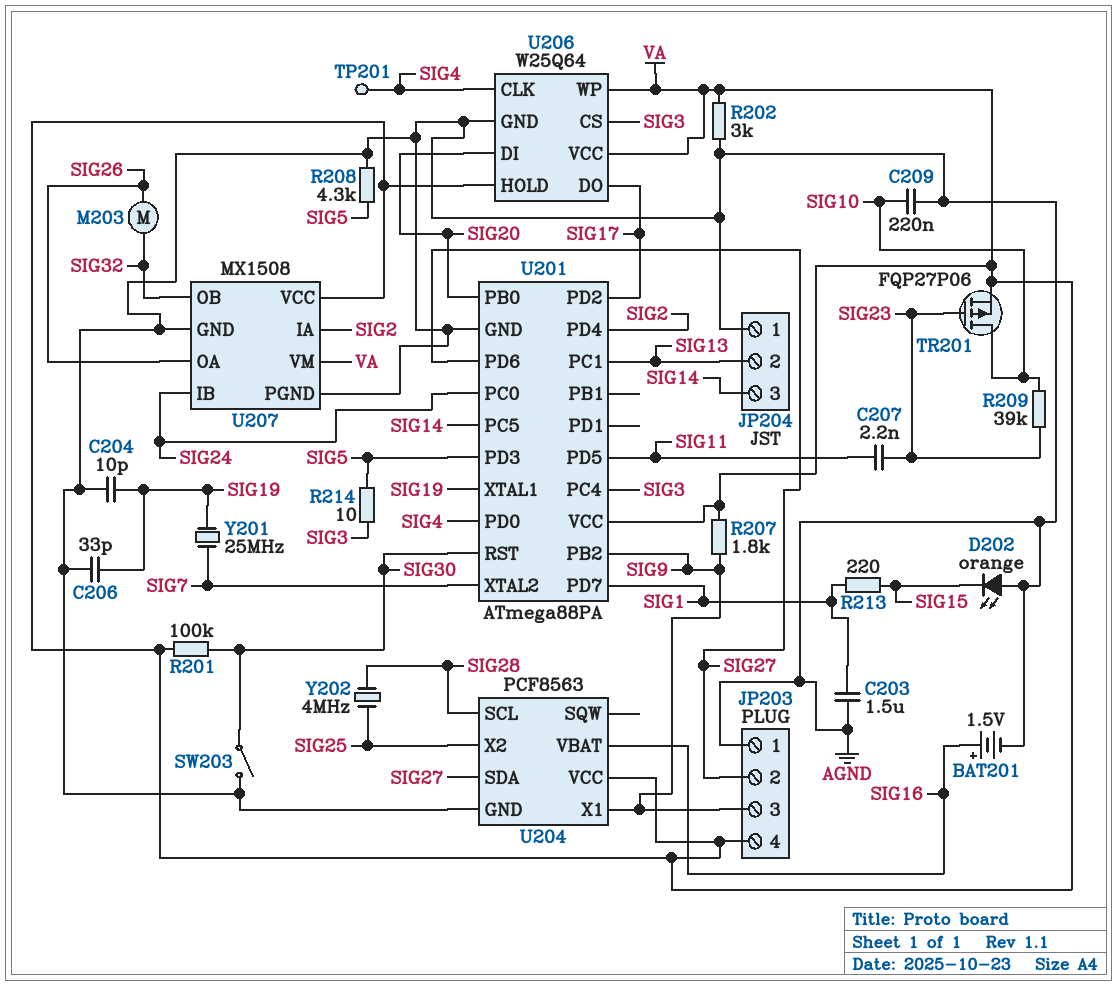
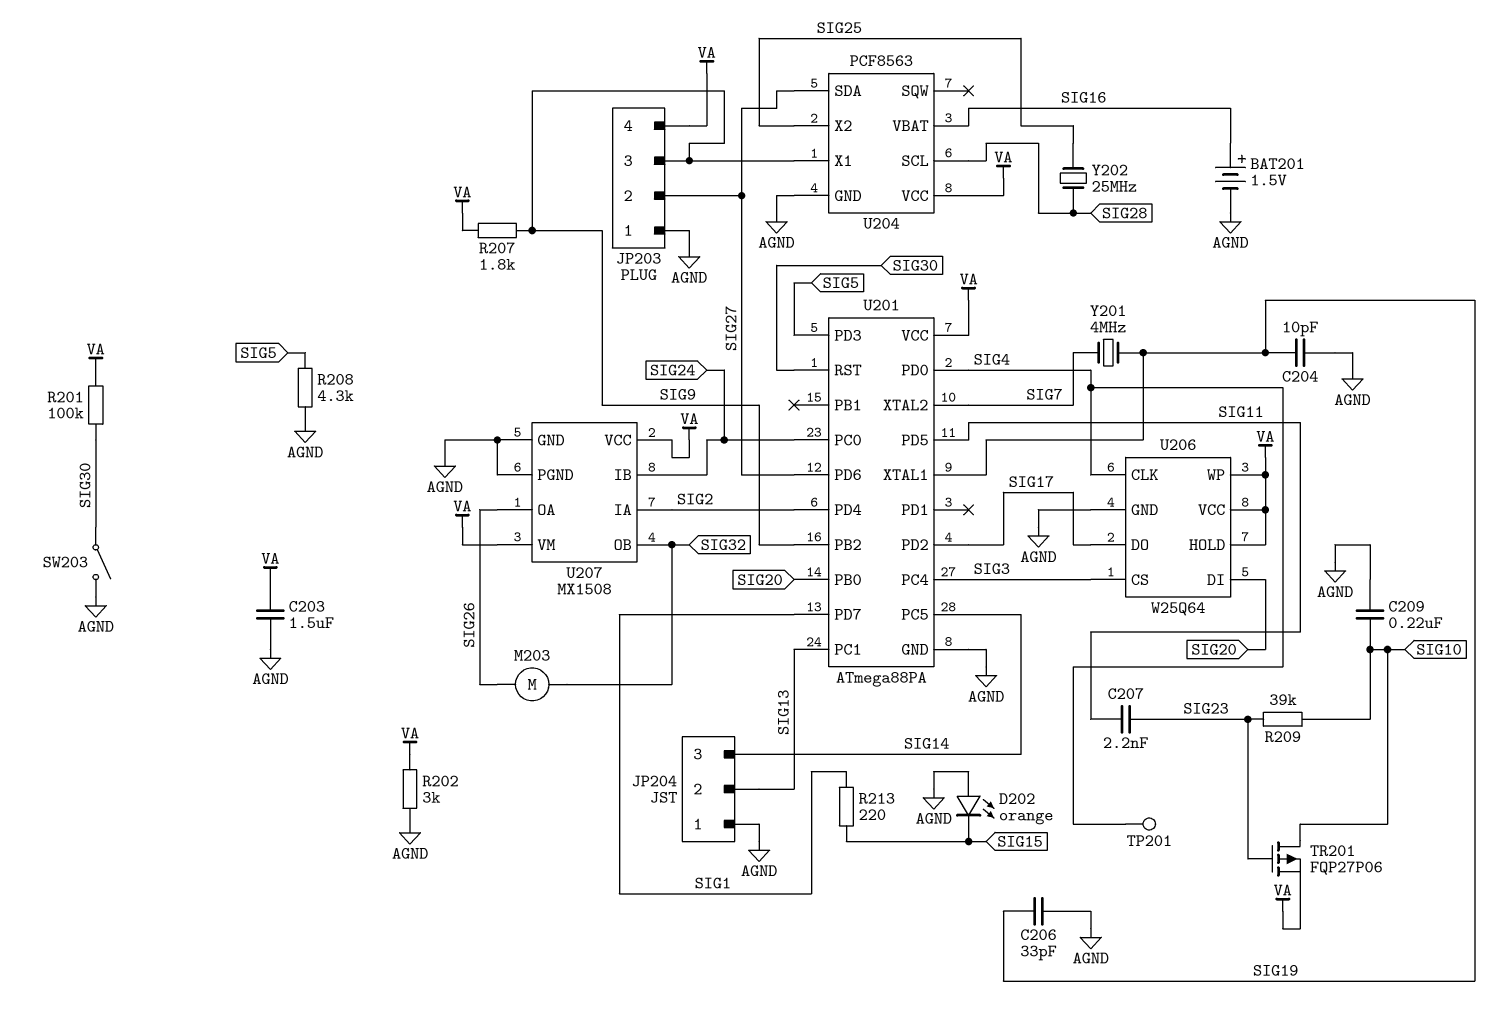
C203: 1.5uF (AGND, SIG1) -> 1.5uF (AGND, VA)
R214: 10 (SIG3, SIG5) -> none
Y201: 25MHz (SIG7, SIG19) -> 4MHz (SIG7, SIG19)
Y202: 4MHz (SIG25, SIG28) -> 25MHz (SIG25, SIG28)

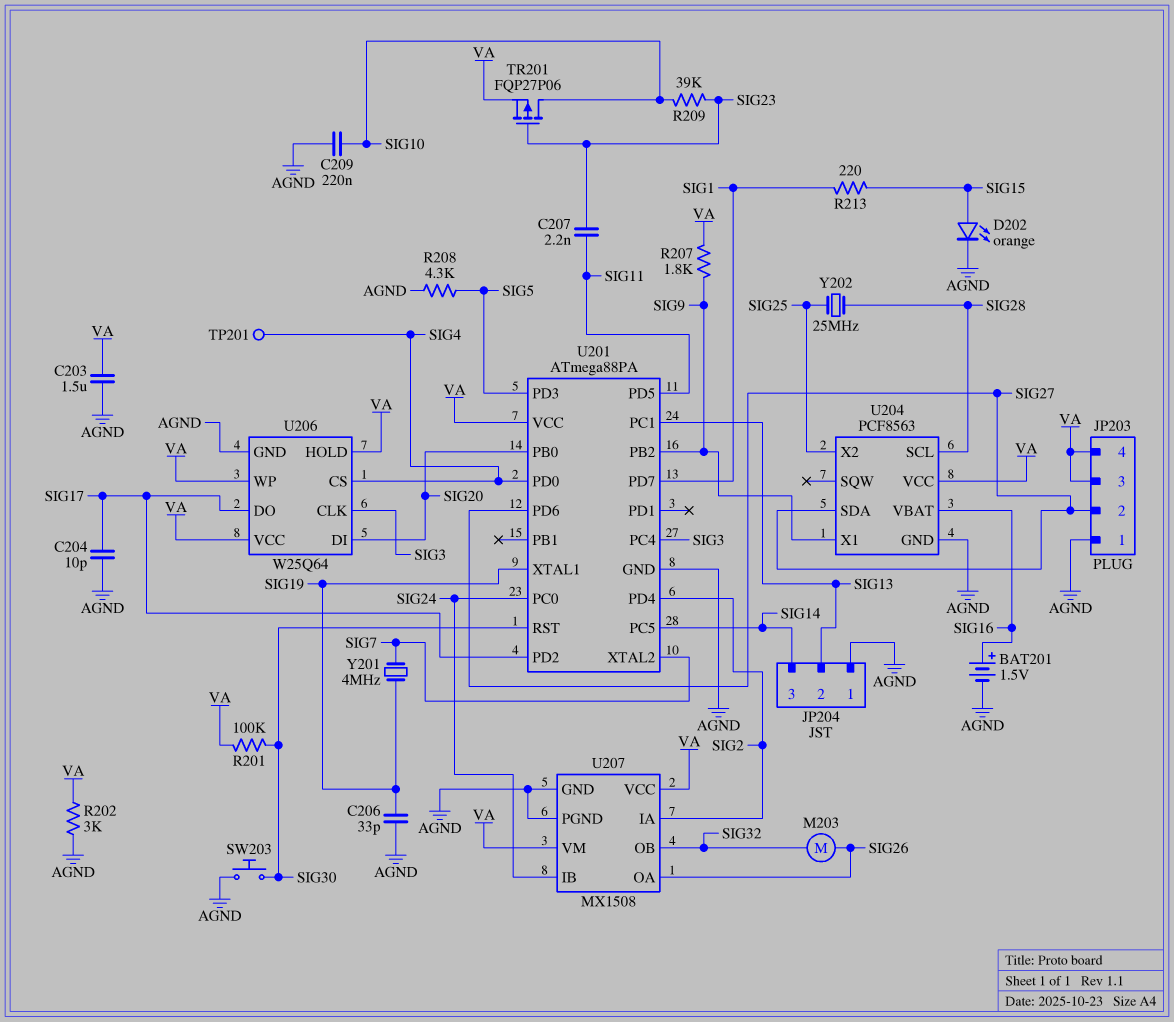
C204: 10pF (AGND, SIG19) -> 10pF (AGND, SIG17)
D202: LED orange (A AGND, K SIG15) -> LED orange (A SIG15, K AGND)
JP203 pin 3: SIG9 -> VA
SW203: switch (AGND, SIG30) -> button (AGND, SIG30)
U206 pin CLK: SIG4 -> SIG3
U206 pin CS: SIG3 -> SIG4

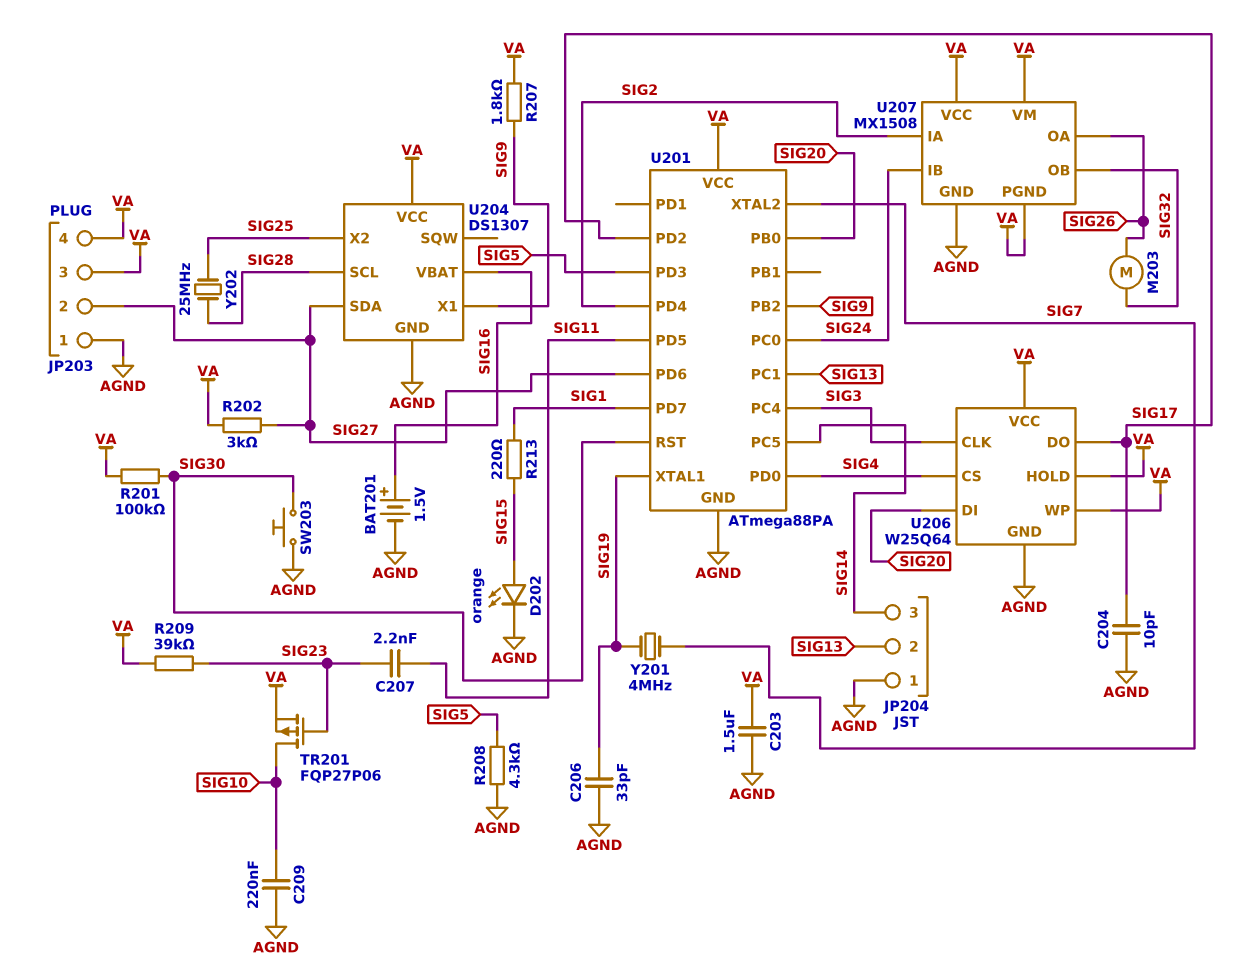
R202: 3k (AGND, VA) -> 3k (SIG27, VA)
R209: 39k (SIG10, SIG23) -> 39k (SIG23, VA)
TP201: test point (SIG4) -> none
U204: PCF8563 -> DS1307
U207 pin PGND: AGND -> VA

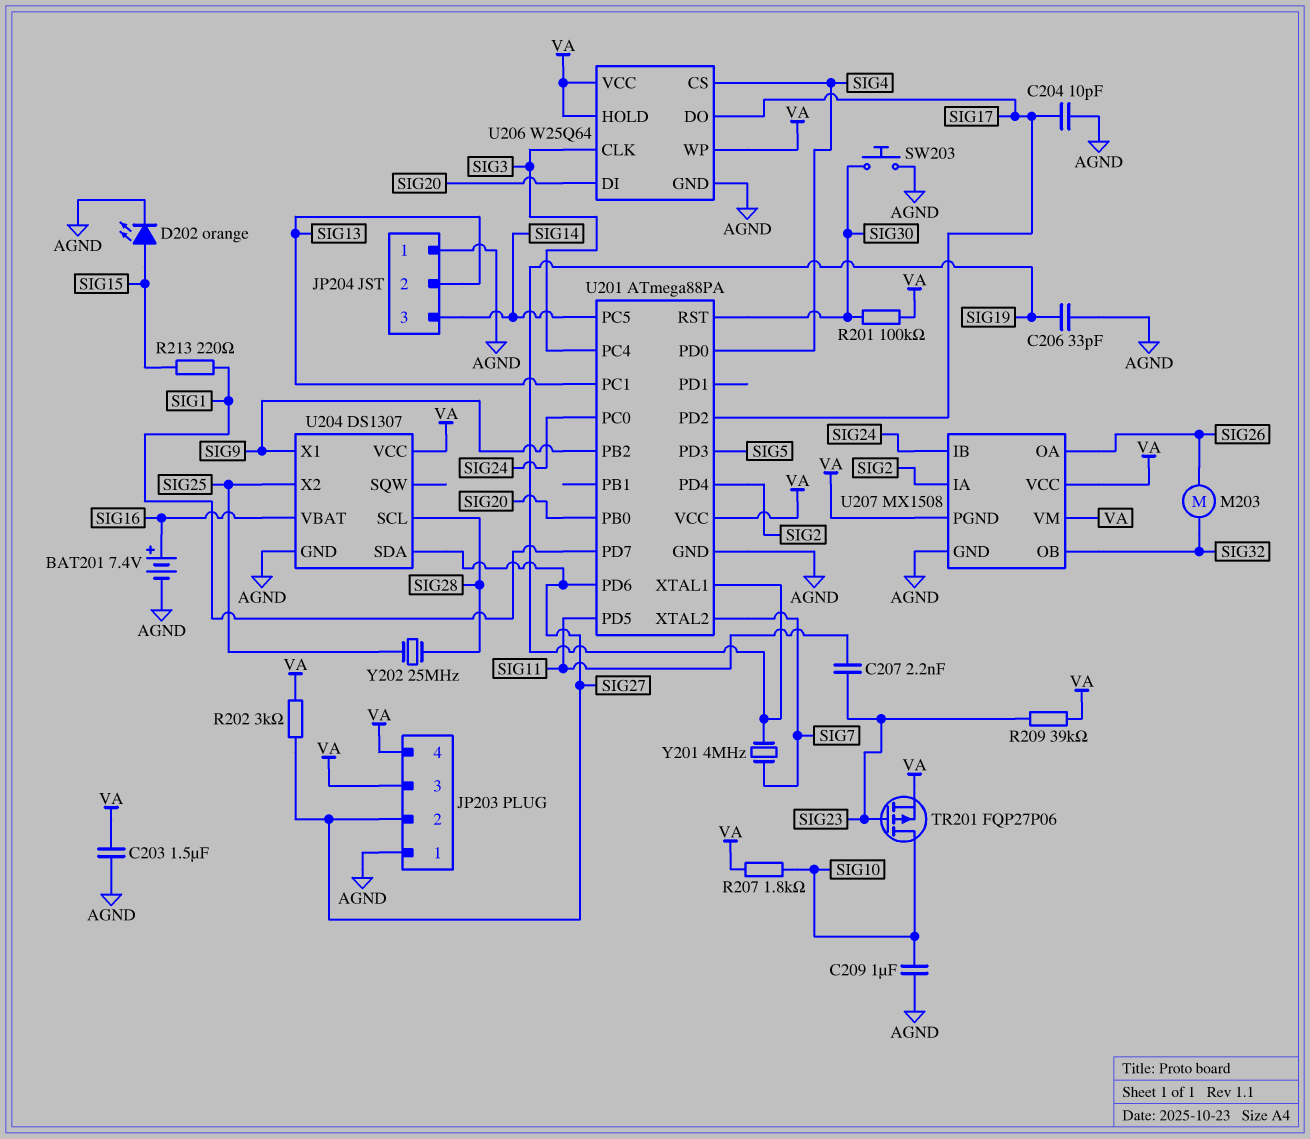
BAT201: 1.5V (plus SIG16, minus AGND) -> 7.4V (plus SIG16, minus AGND)
C209: 220nF (AGND, SIG10) -> 1uF (AGND, SIG10)
R207: 1.8k (SIG9, VA) -> 1.8k (SIG10, VA)
R208: 4.3k (AGND, SIG5) -> none

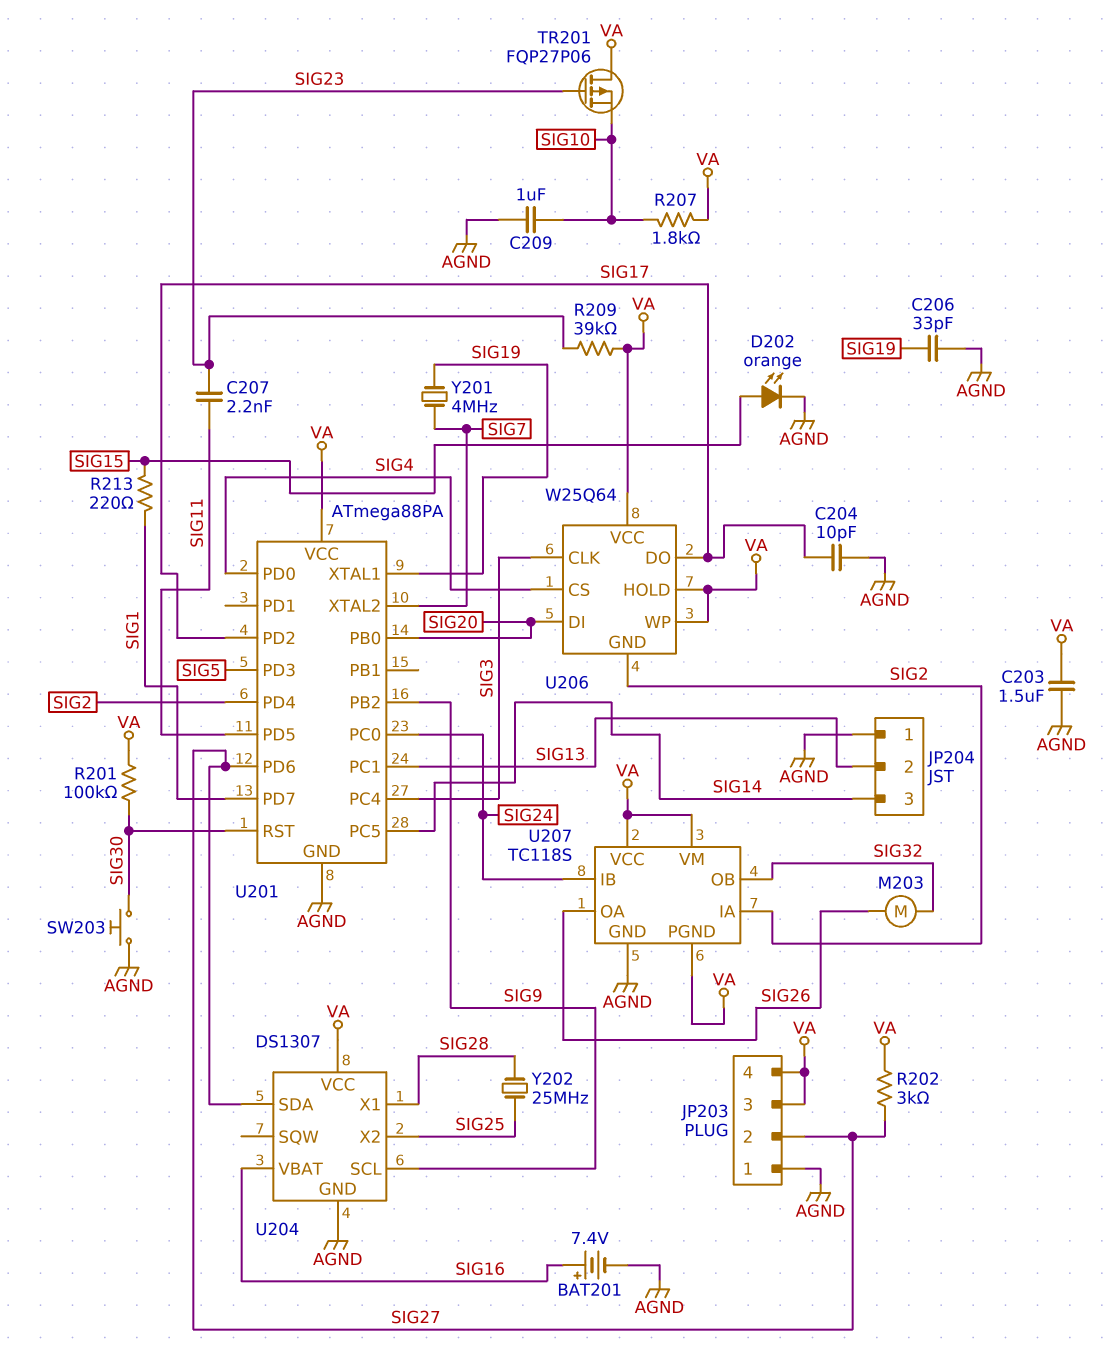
TR201: PMOS FQP27P06 (G SIG23, D SIG10, S VA) -> PMOS FQP27P06 (G SIG23, D VA, S SIG10)
U204 pin SCL: SIG28 -> SIG9
U204 pin X1: SIG9 -> SIG28
U206 pin GND: AGND -> SIG2
U207: MX1508 -> TC118S

